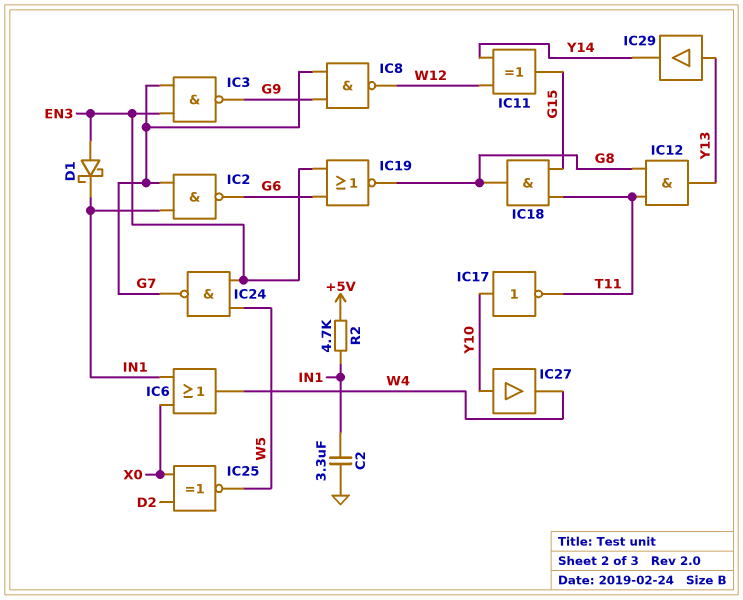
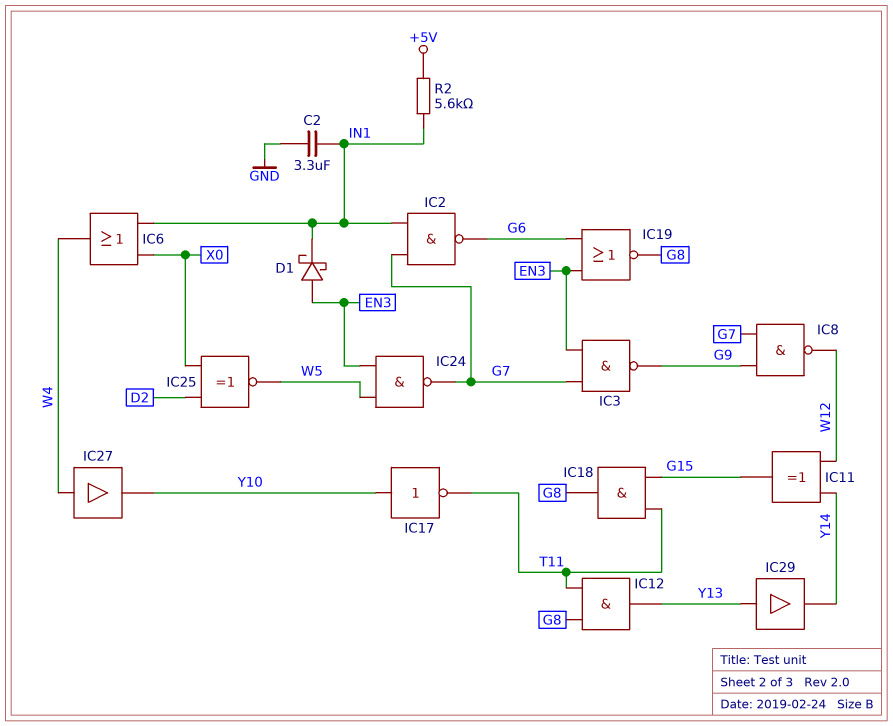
IC27: buffer (in Y10, out W4) -> buffer (in W4, out Y10)
R2: 4.7k (+5V, IN1) -> 5.6k (+5V, IN1)

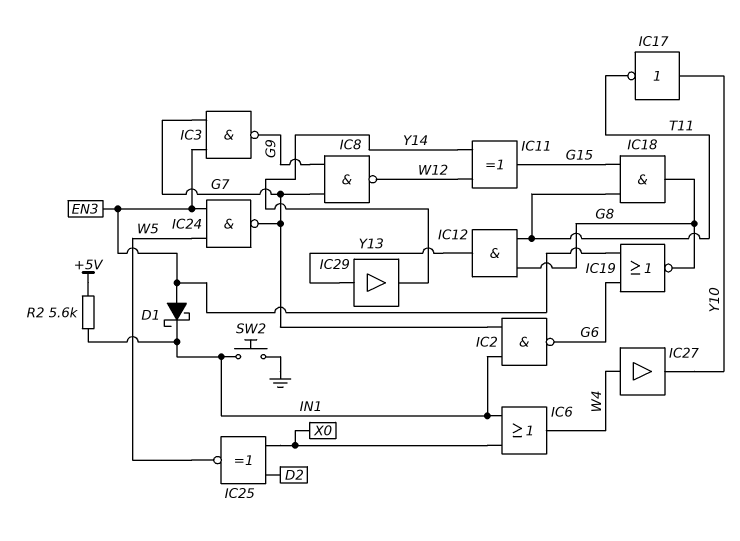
C2: 3.3uF (GND, IN1) -> none
SW2: none -> button (GND, IN1)

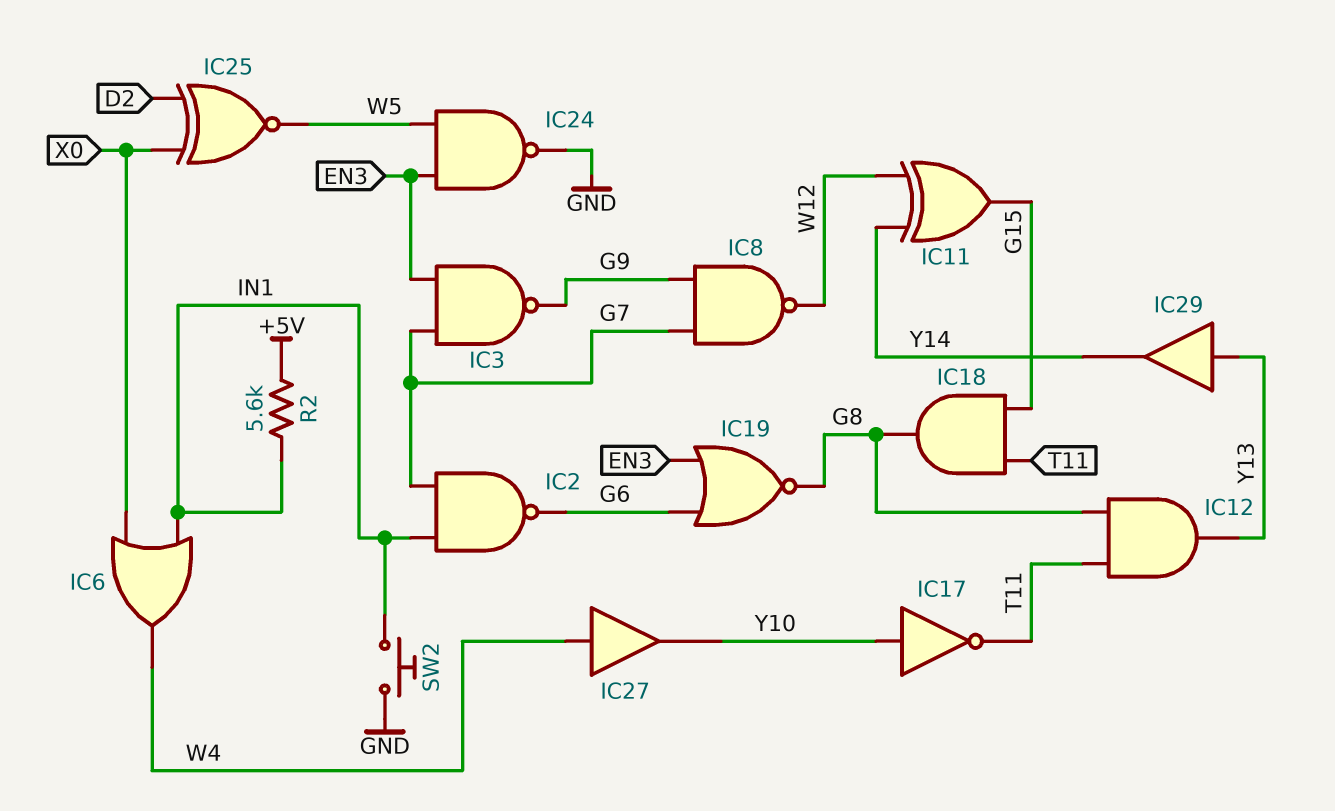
D1: schottky (A EN3, K IN1) -> none
IC24: NAND (in EN3, in W5, out G7) -> NAND (in EN3, in W5, out GND)

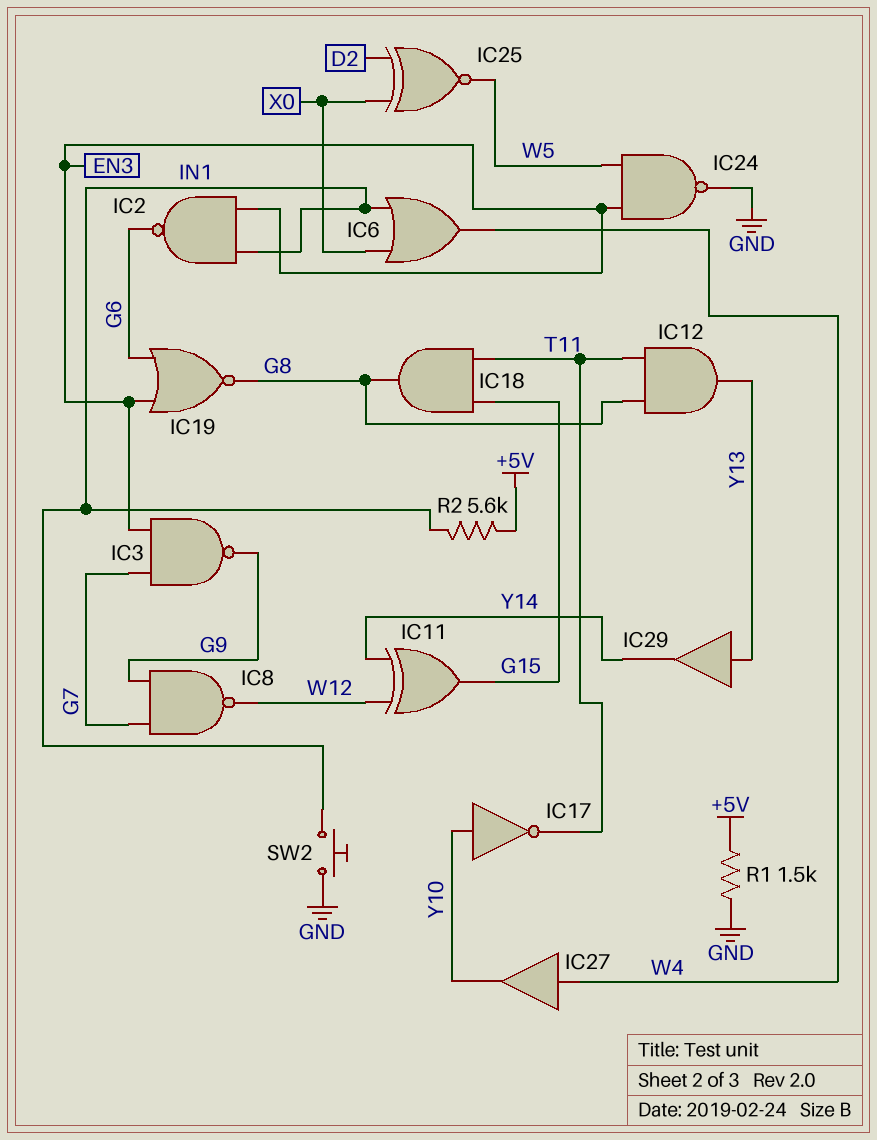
IC2: NAND (in G7, in IN1, out G6) -> NAND (in EN3, in IN1, out G6)
R1: none -> 1.5k (+5V, GND)

